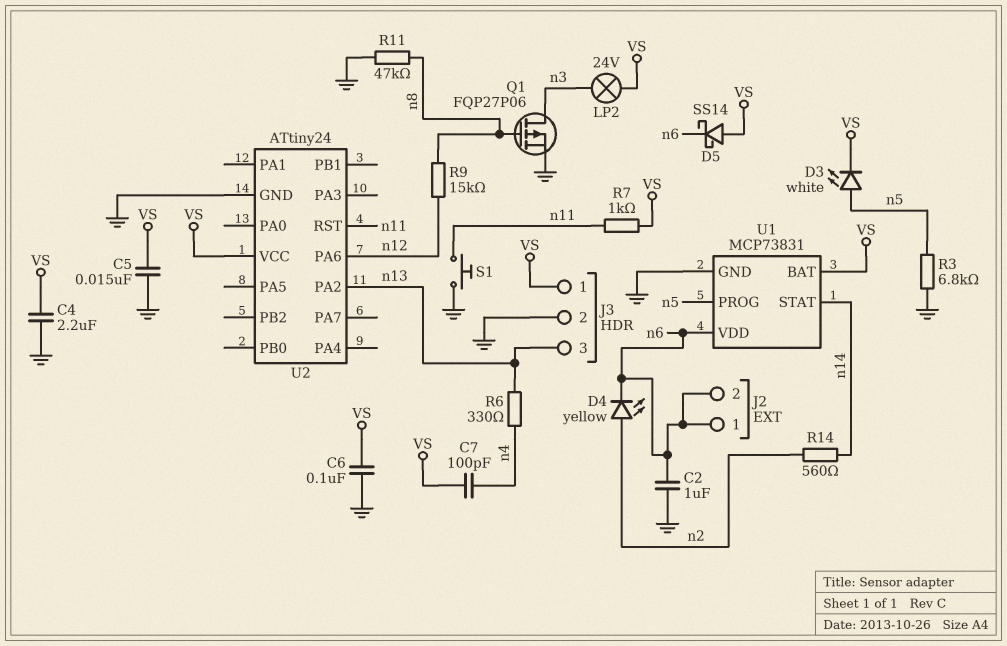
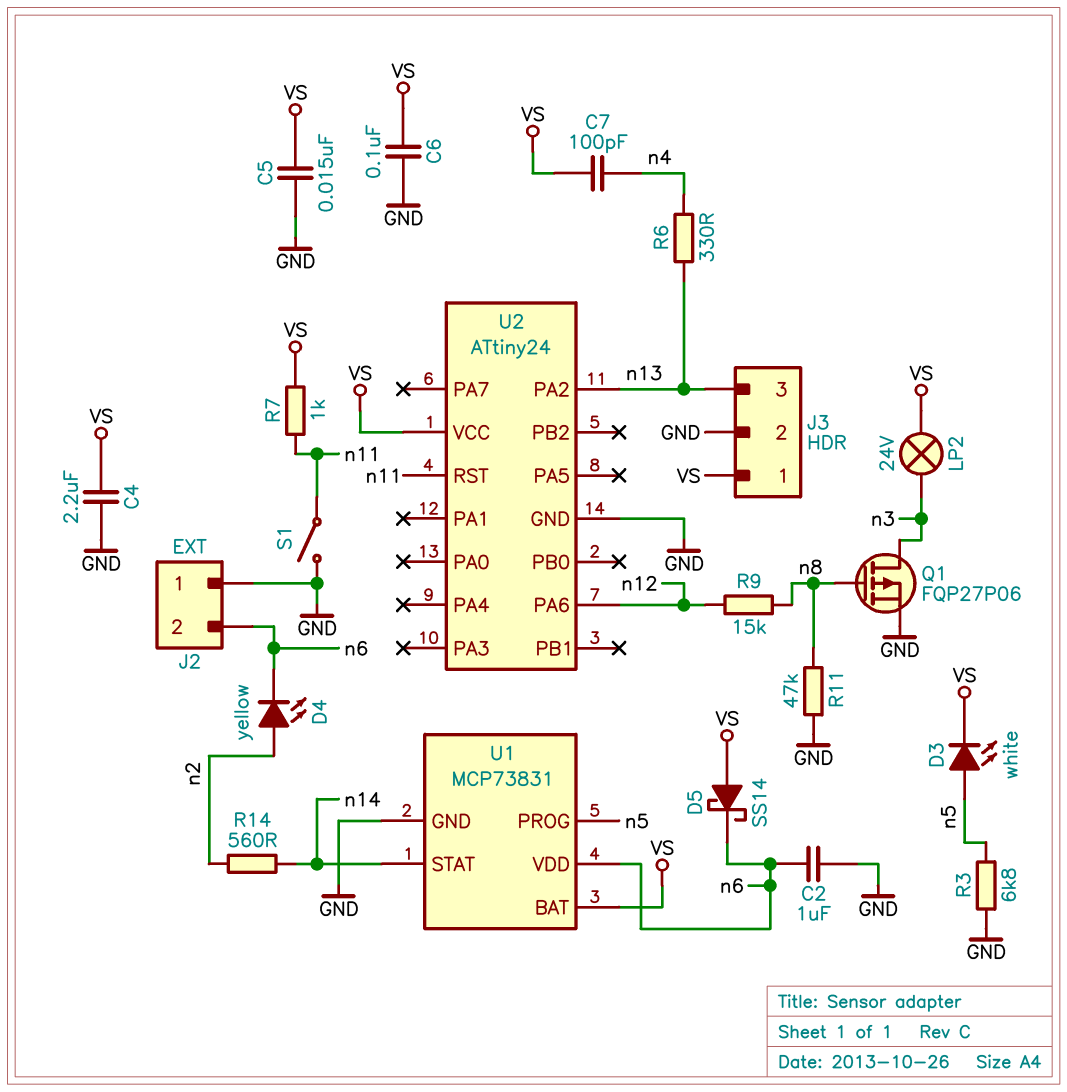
J2 pin 1: n6 -> GND
S1: button (GND, n11) -> switch (GND, n11)

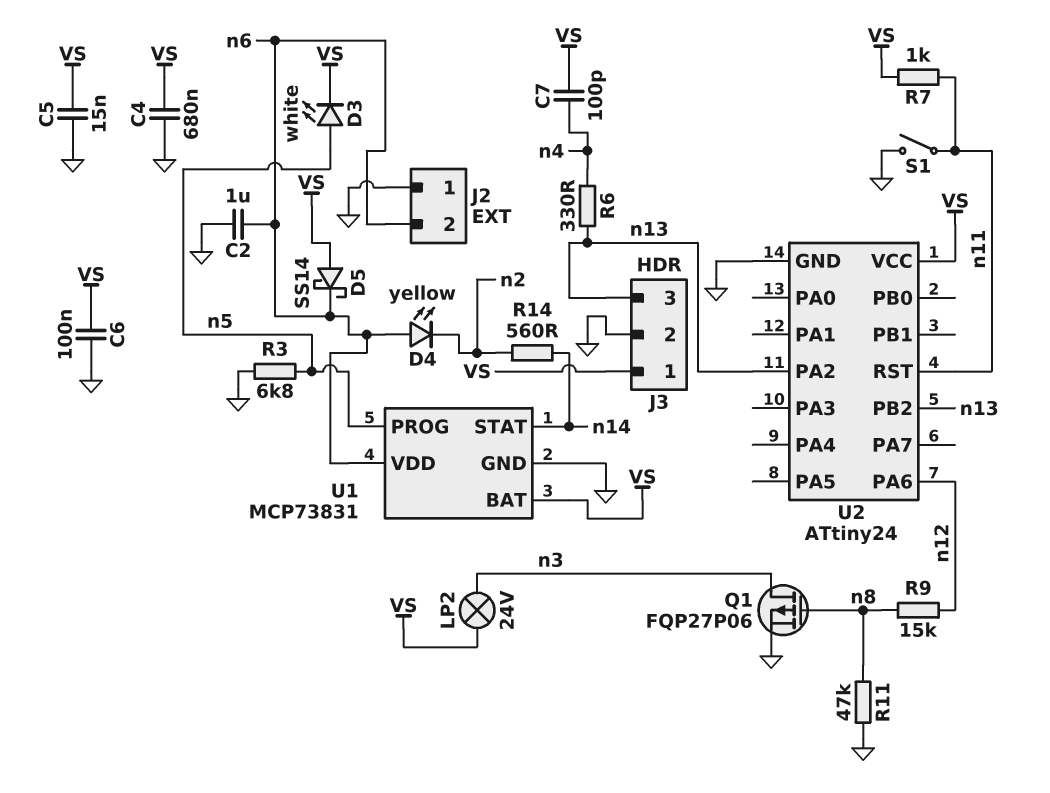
C4: 2.2uF (GND, VS) -> 680nF (GND, VS)
D4: LED yellow (A n2, K n6) -> LED yellow (A n6, K n2)
U2 pin PB2: none -> n13

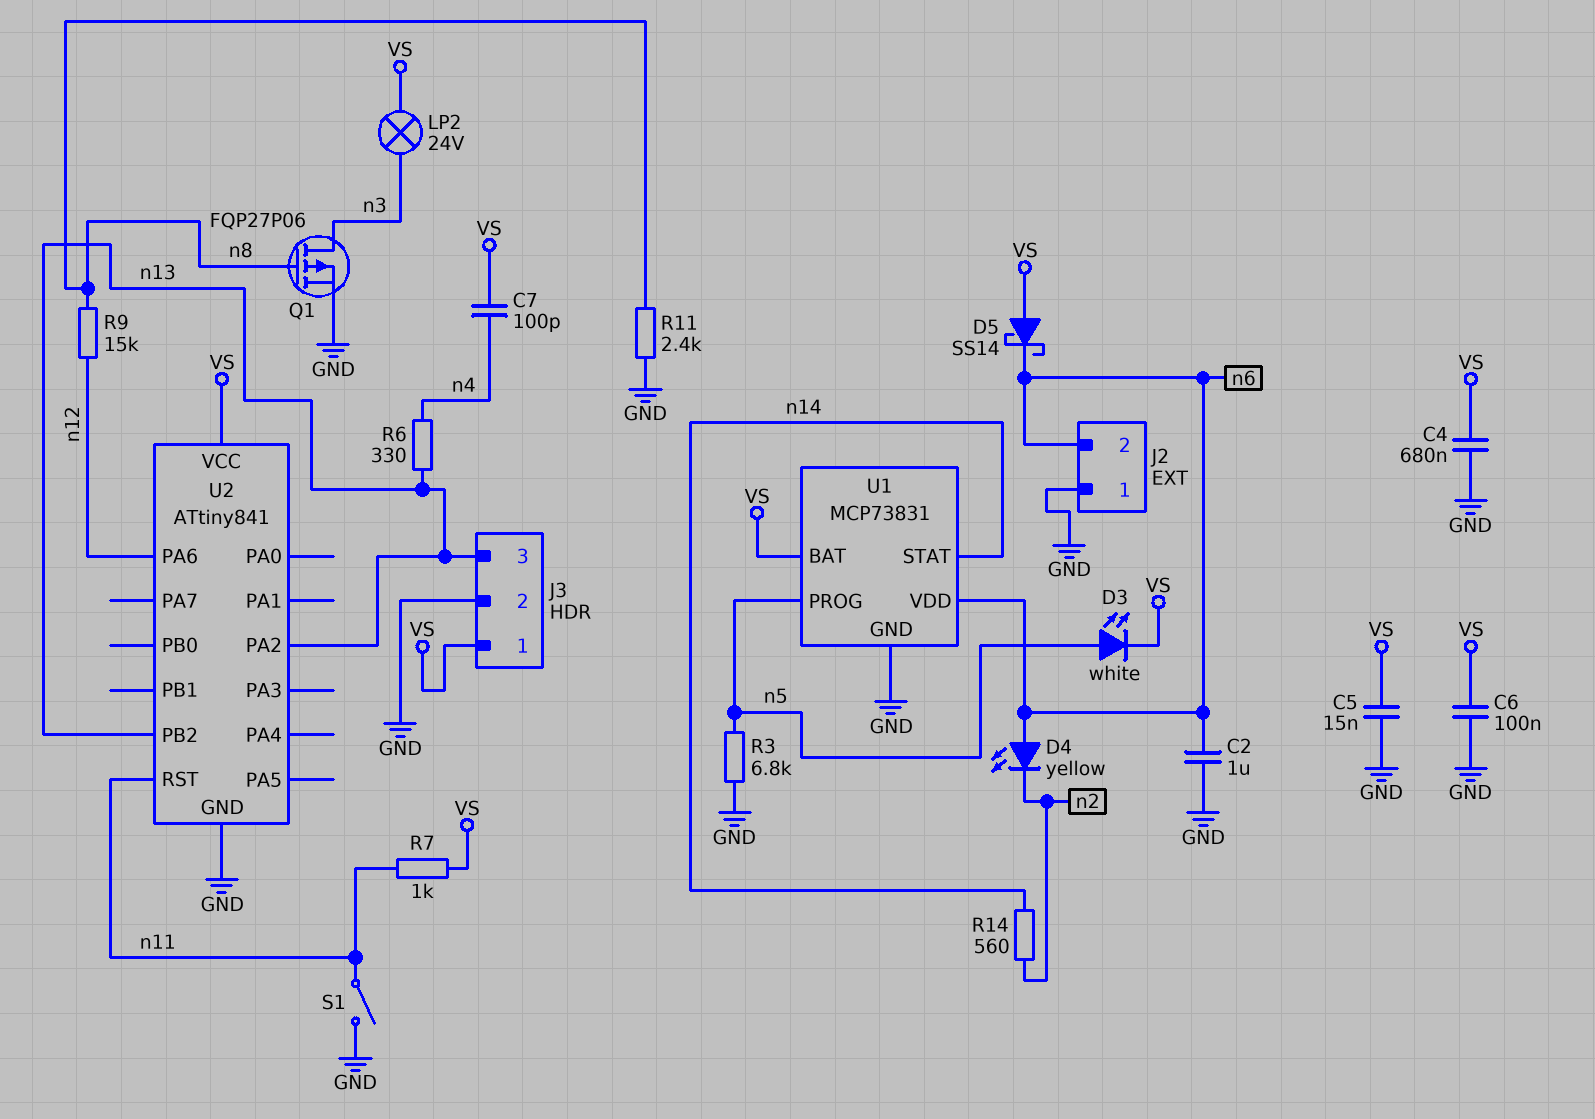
R11: 47k (GND, n8) -> 2.4k (GND, n8)
U2: ATtiny24 -> ATtiny841

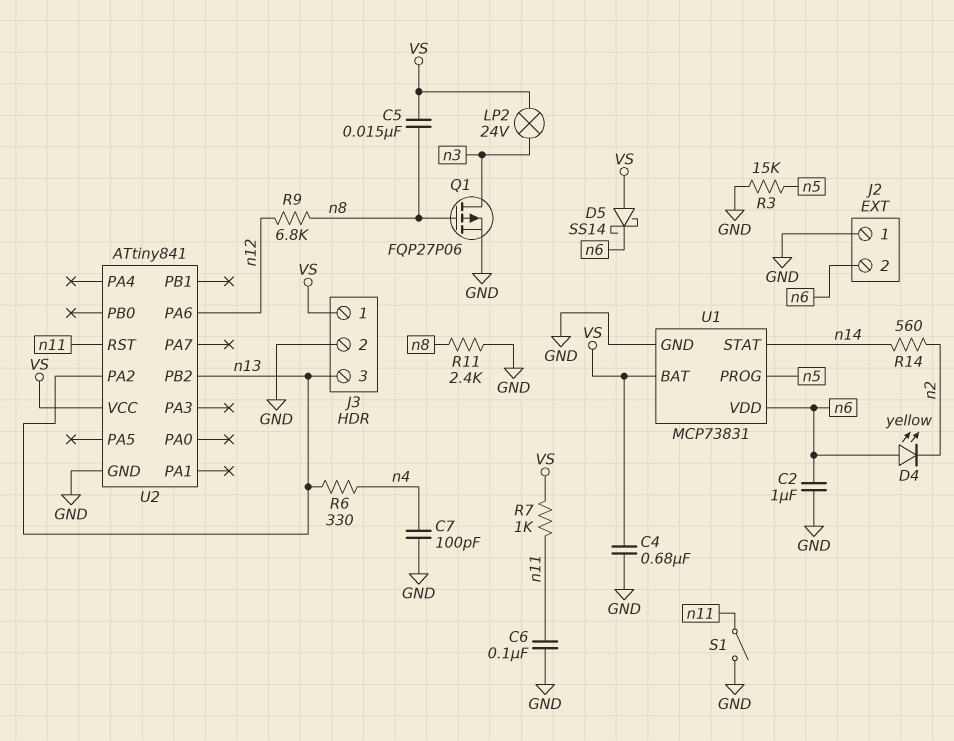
C5: 15nF (GND, VS) -> 15nF (VS, n8)
C6: 100nF (GND, VS) -> 100nF (GND, n11)
C7: 100pF (VS, n4) -> 100pF (GND, n4)
D3: LED white (A n5, K VS) -> none
R3: 6.8k (GND, n5) -> 15k (GND, n5)
R9: 15k (n8, n12) -> 6.8k (n8, n12)

